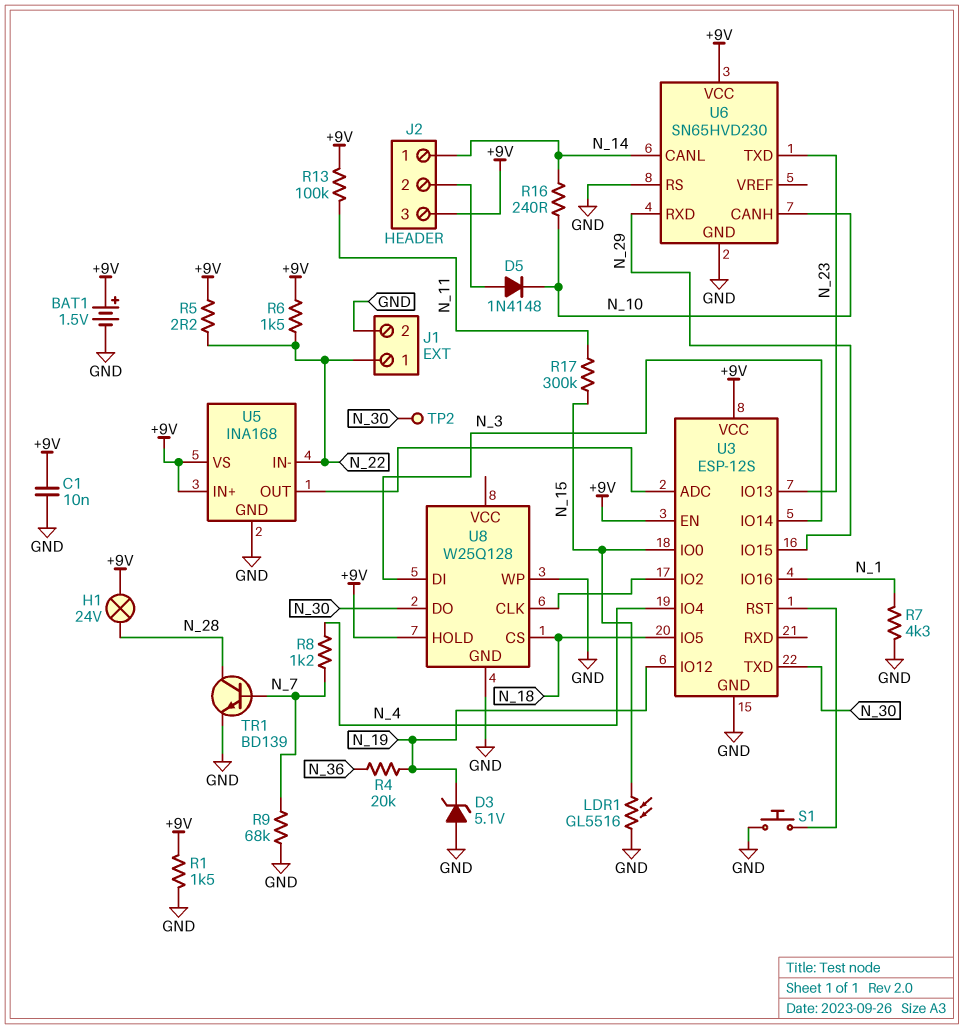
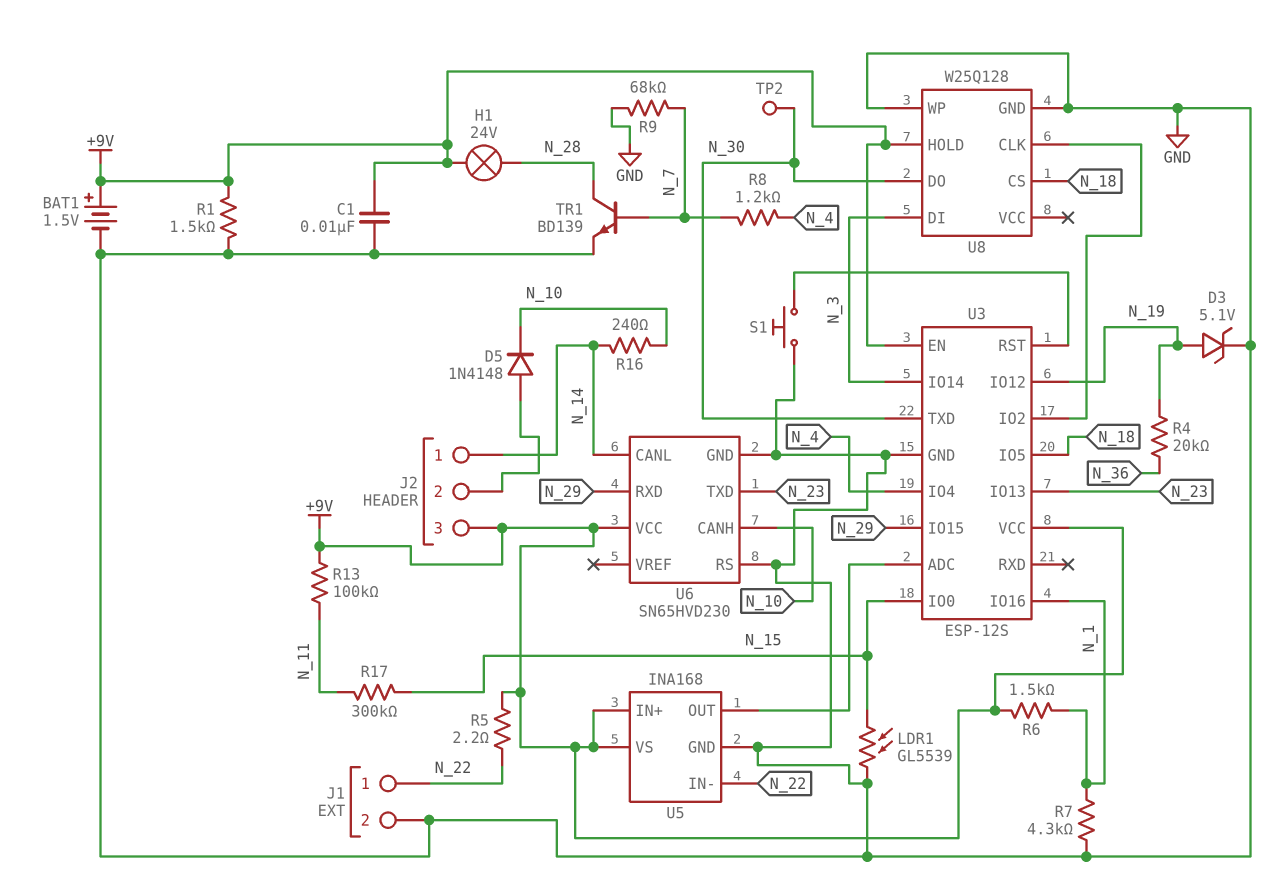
D3: zener 5.1V (A GND, K N_19) -> zener 5.1V (A N_19, K GND)
LDR1: GL5516 (GND, N_15) -> GL5539 (GND, N_15)
R6: 1.5k (+9V, N_22) -> 1.5k (+9V, N_1)

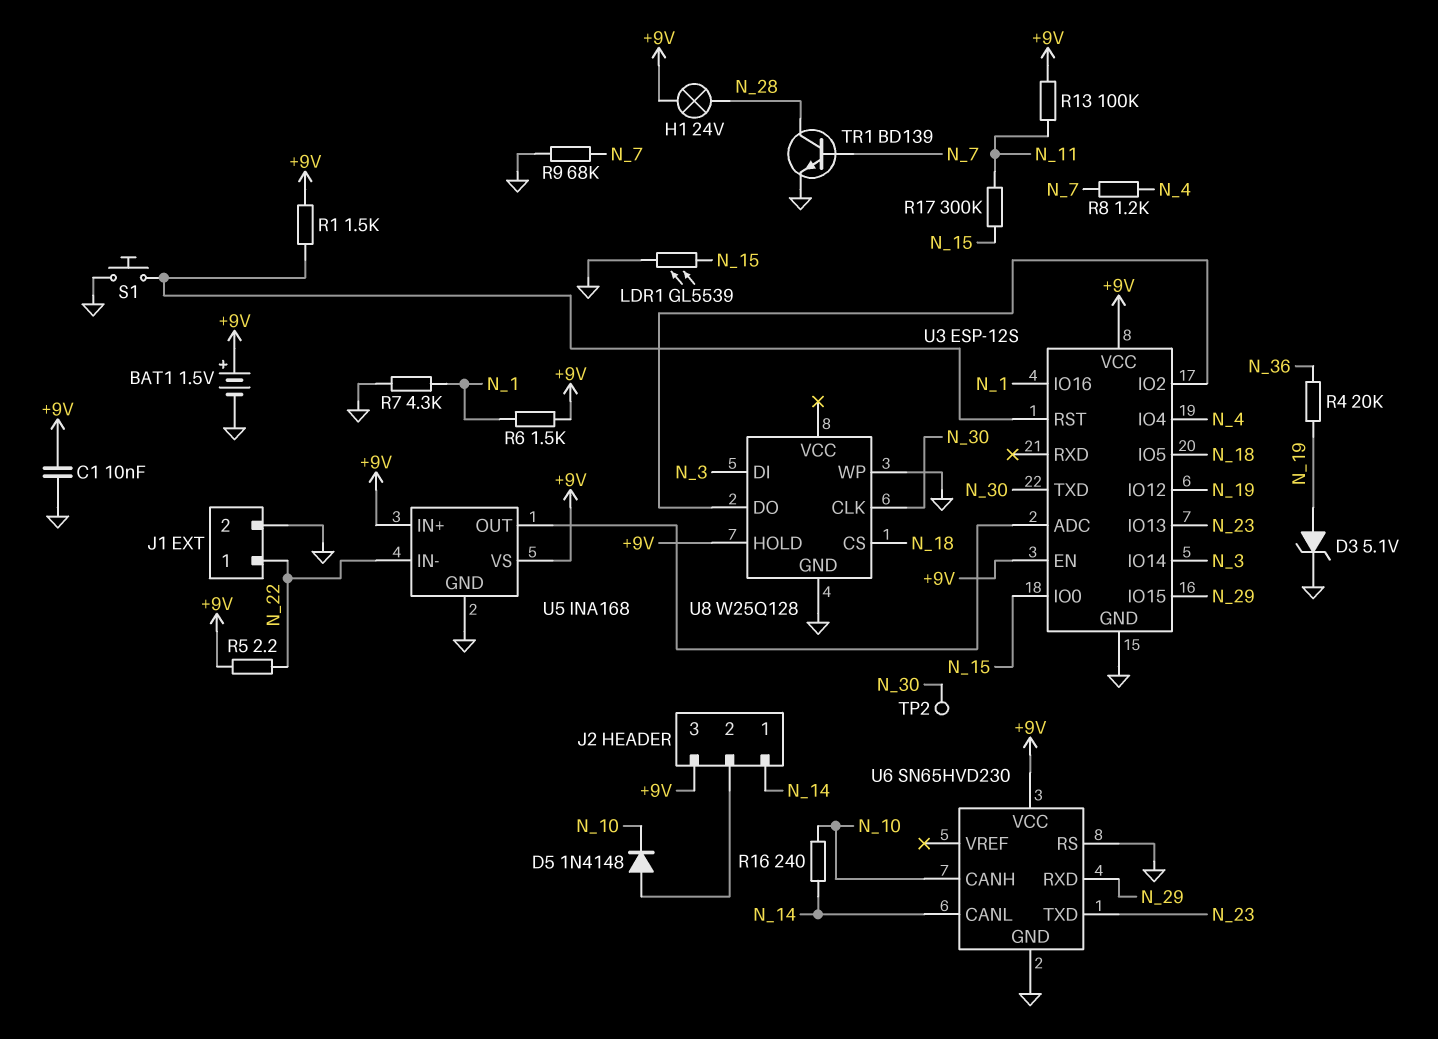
R1: 1.5k (+9V, GND) -> 1.5k (+9V, U3/RST)
U8 pin CLK: U3/IO2 -> N_30
U8 pin DO: N_30 -> U3/IO2

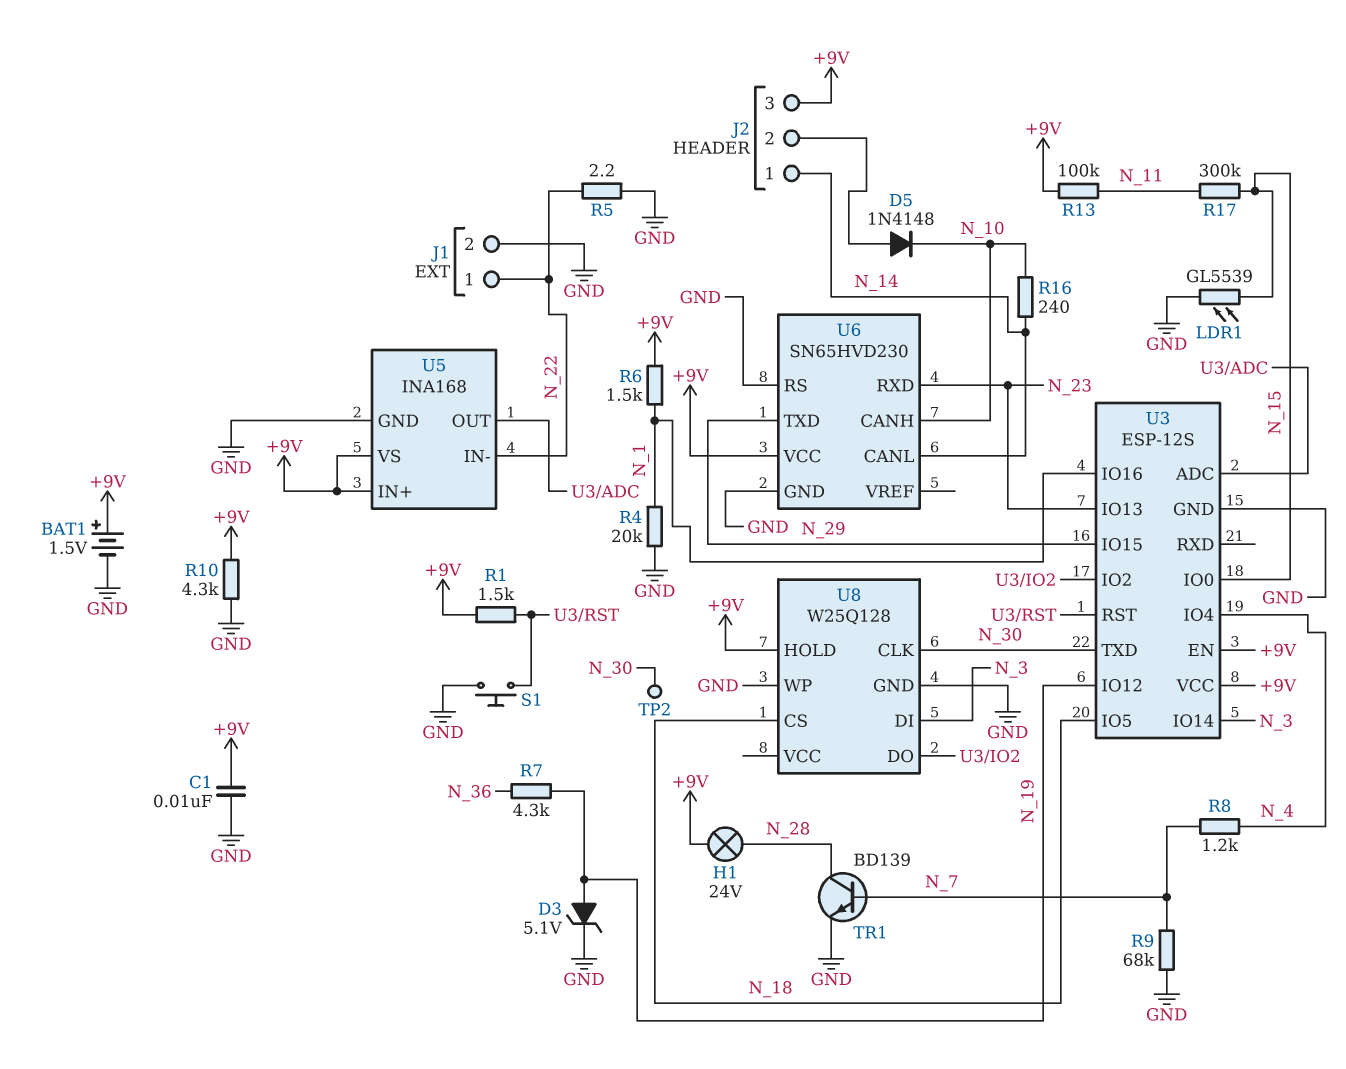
R4: 20k (N_19, N_36) -> 20k (GND, N_1)
R5: 2.2 (+9V, N_22) -> 2.2 (GND, N_22)
R7: 4.3k (GND, N_1) -> 4.3k (N_19, N_36)
R10: none -> 4.3k (+9V, GND)
U6 pin RXD: N_29 -> N_23
U6 pin TXD: N_23 -> N_29

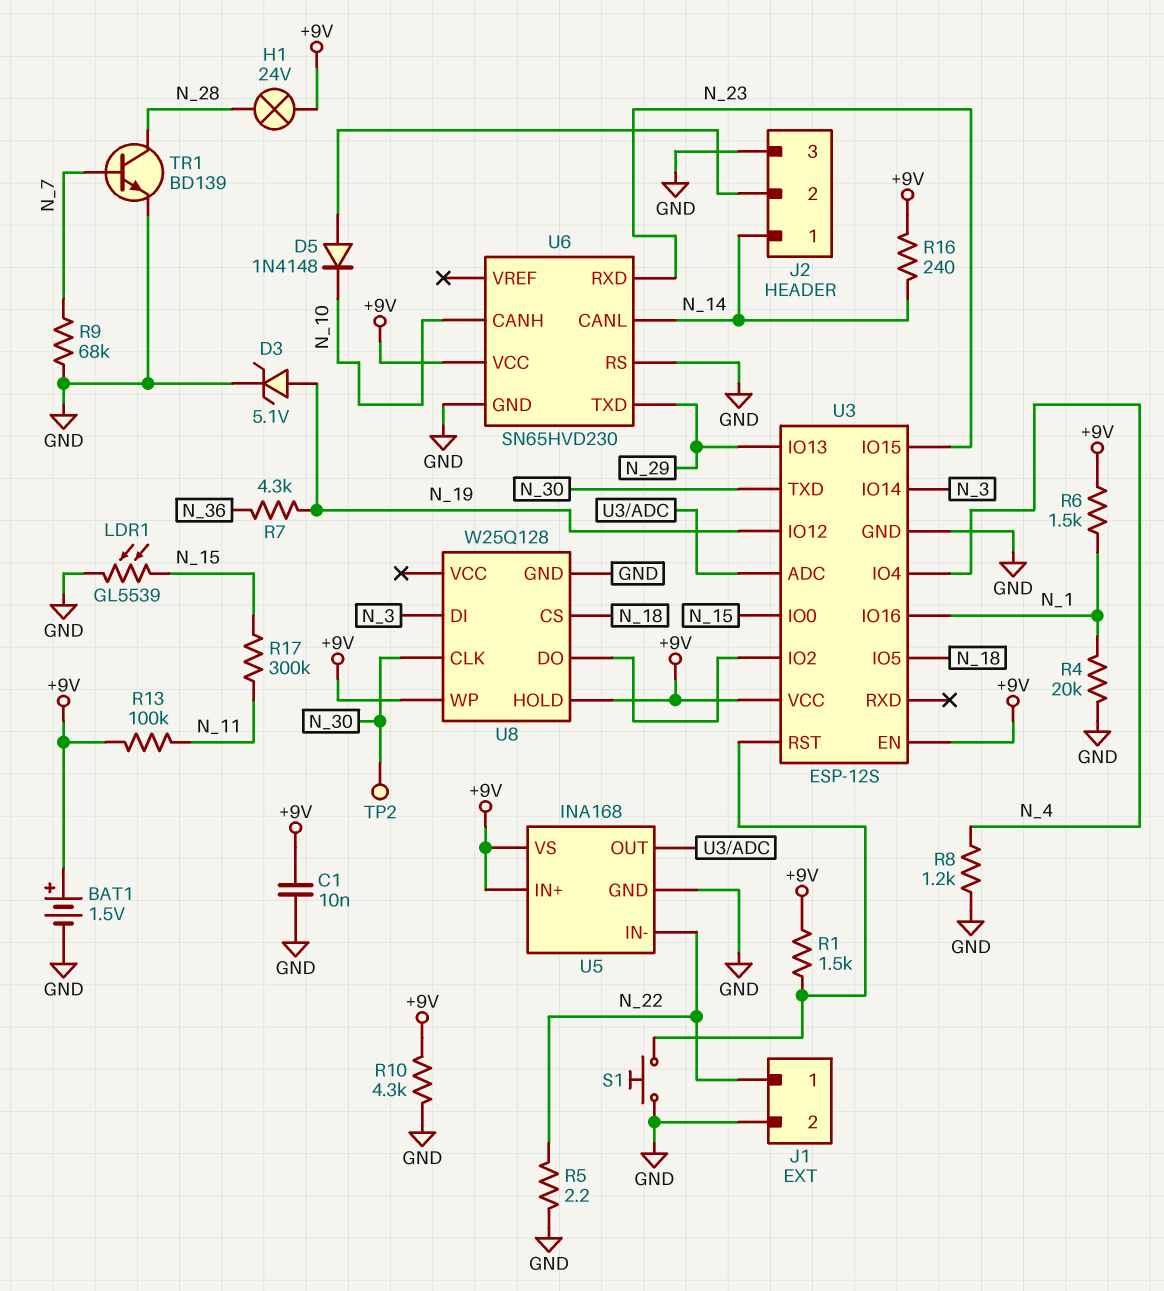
J2 pin 3: +9V -> GND
R8: 1.2k (N_4, N_7) -> 1.2k (GND, N_4)
R16: 240 (N_10, N_14) -> 240 (+9V, N_14)
U3 pin IO13: N_23 -> N_29
U3 pin IO15: N_29 -> N_23
U8 pin WP: GND -> +9V

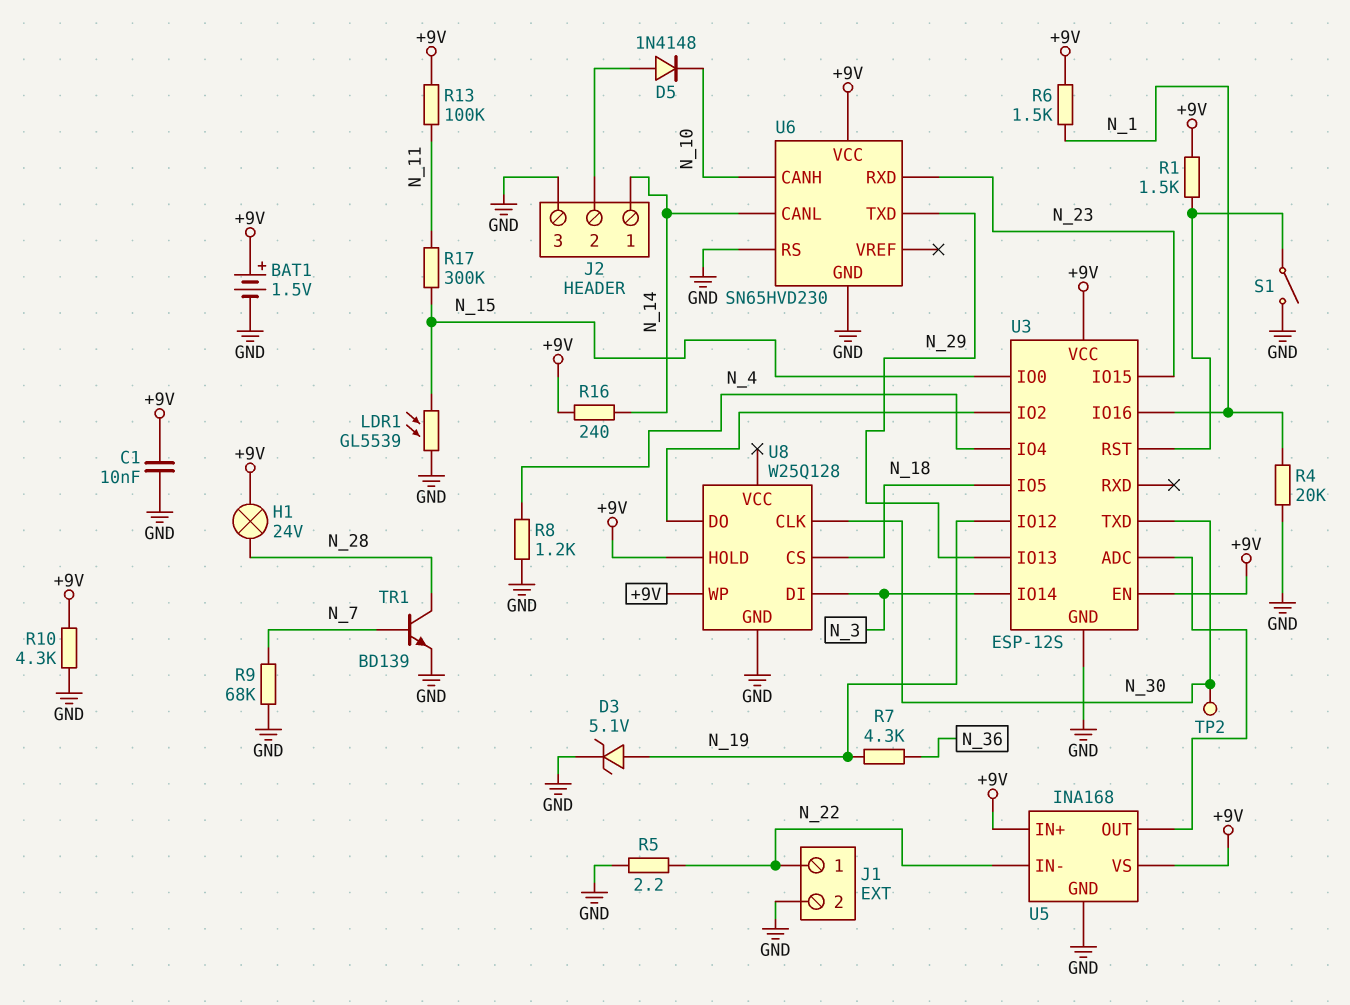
S1: button (GND, U3/RST) -> switch (GND, U3/RST)

